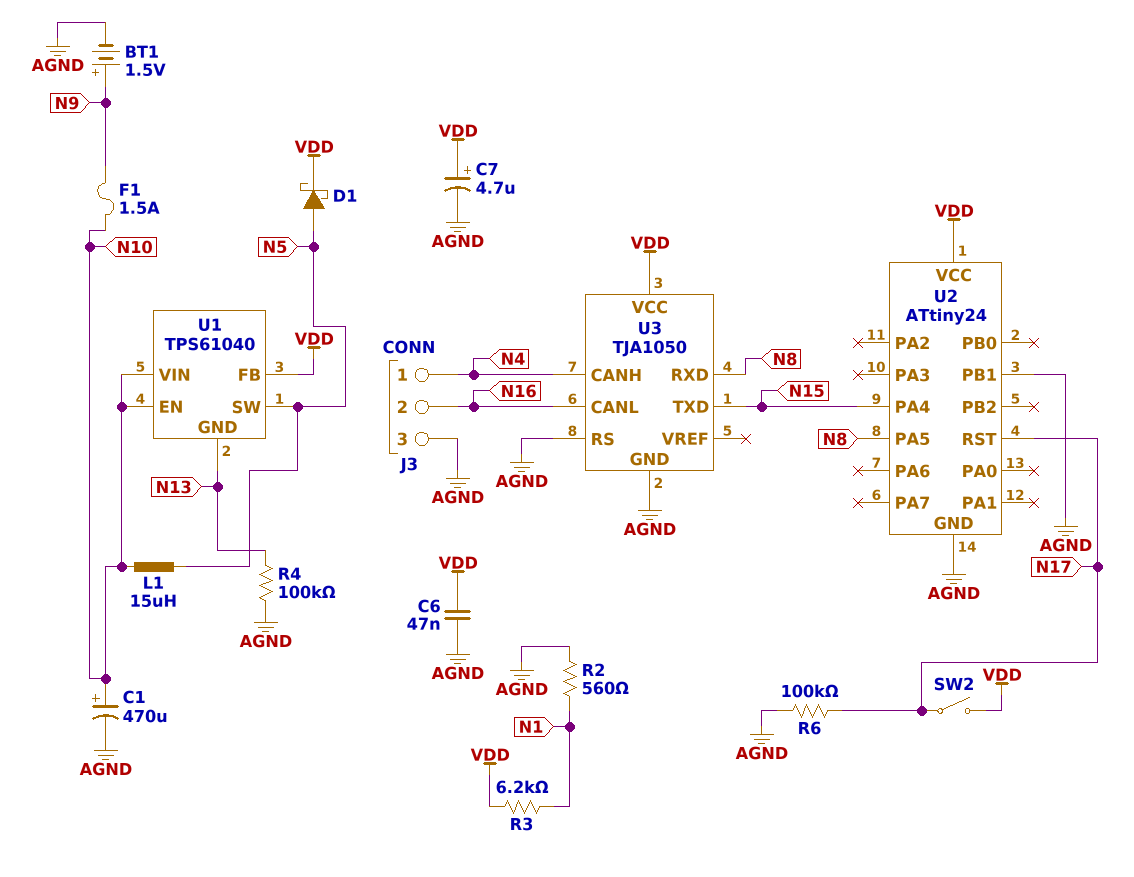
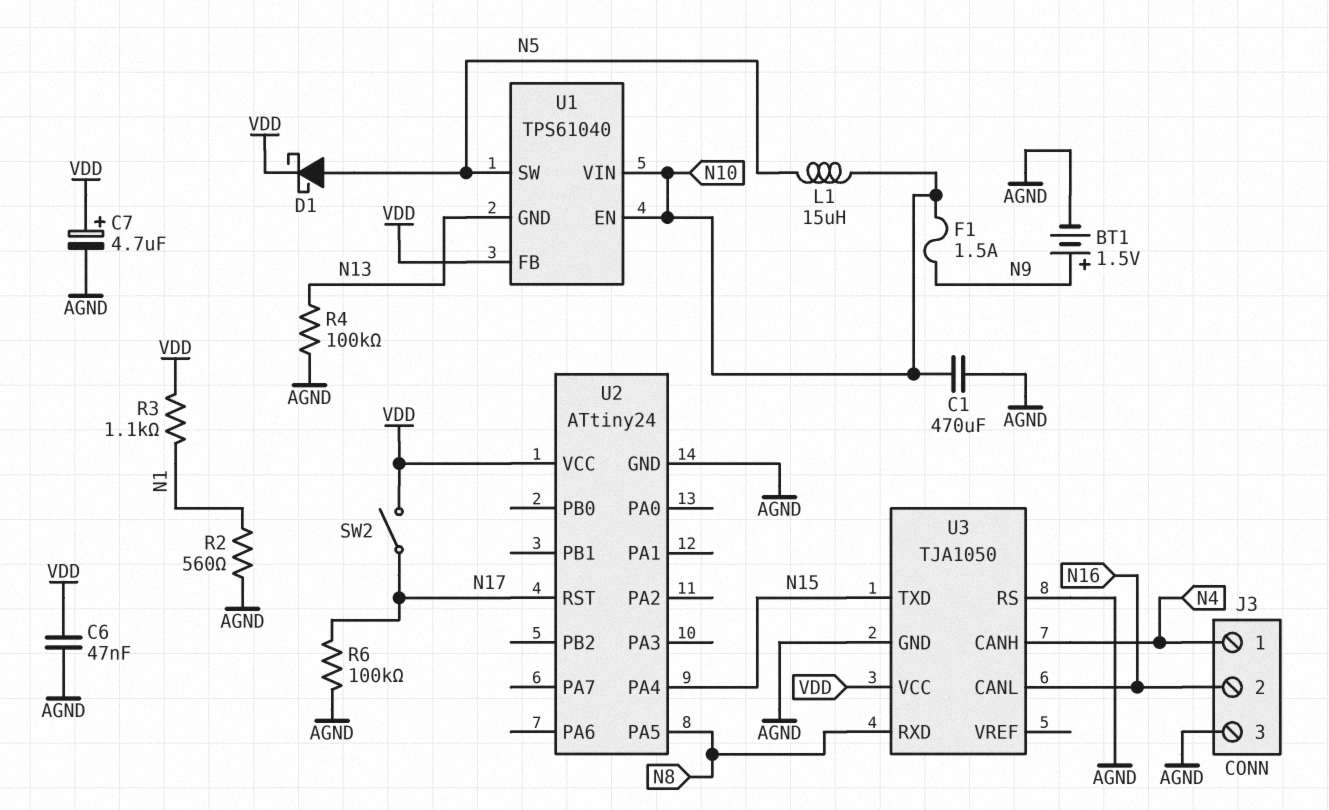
C1: 470uF (plus N10, minus AGND) -> 470uF (AGND, N10)
R3: 6.2k (N1, VDD) -> 1.1k (N1, VDD)
U2 pin PB1: AGND -> none

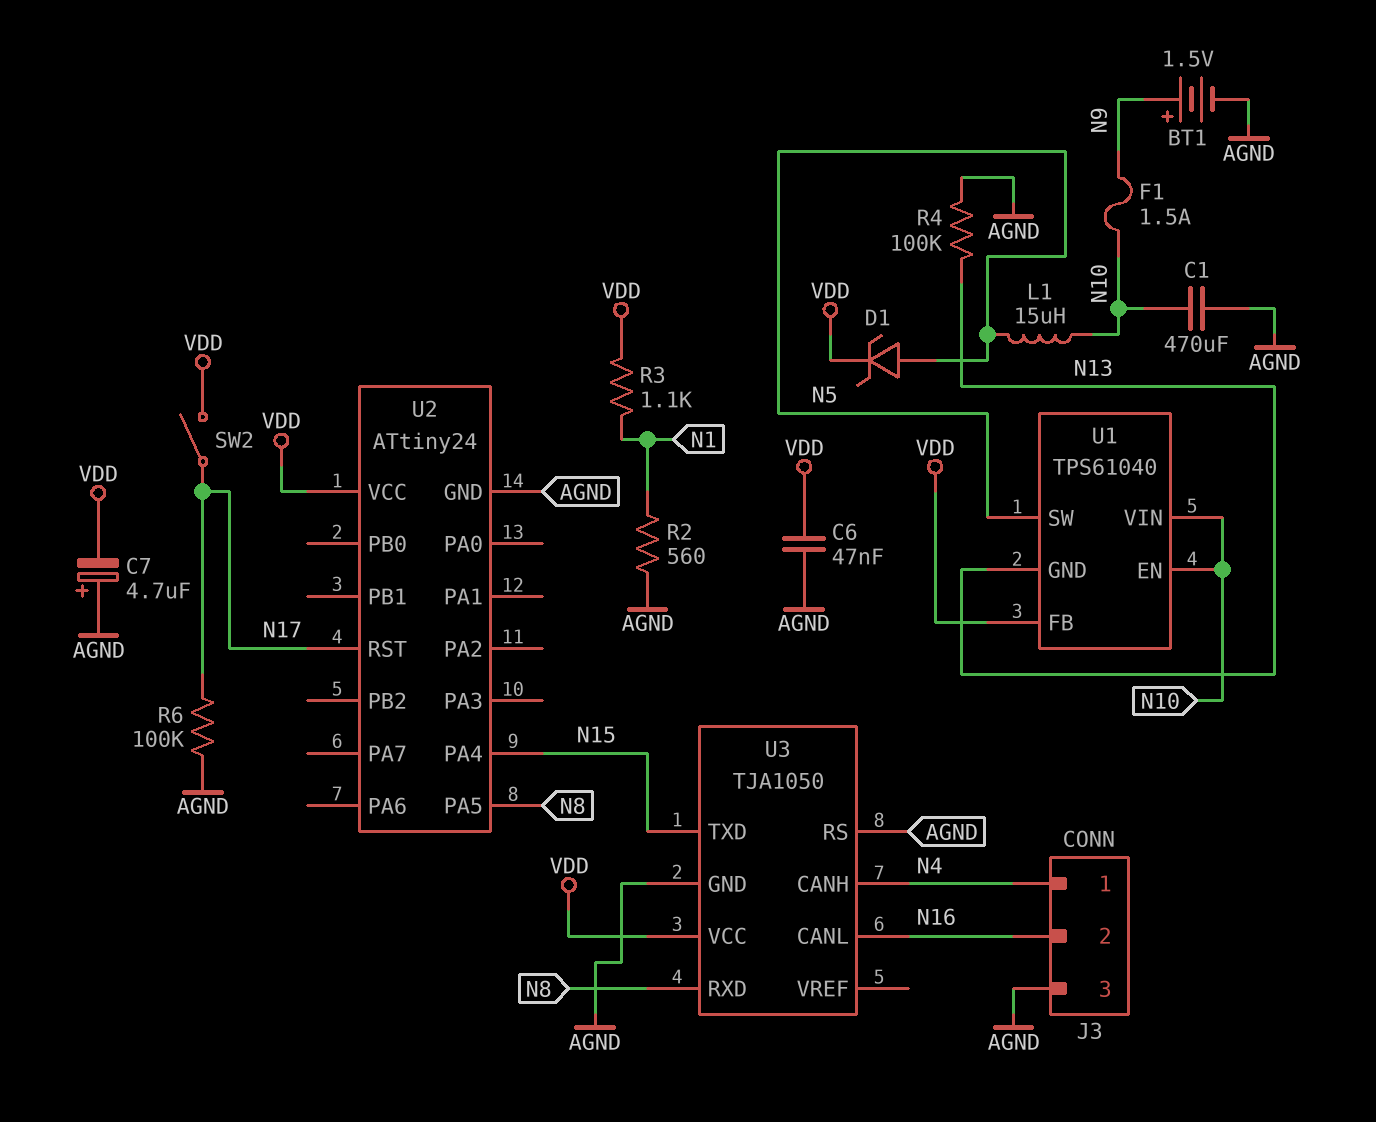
C7: 4.7uF (plus VDD, minus AGND) -> 4.7uF (plus AGND, minus VDD)
D1: schottky (A N5, K VDD) -> zener (A N5, K VDD)

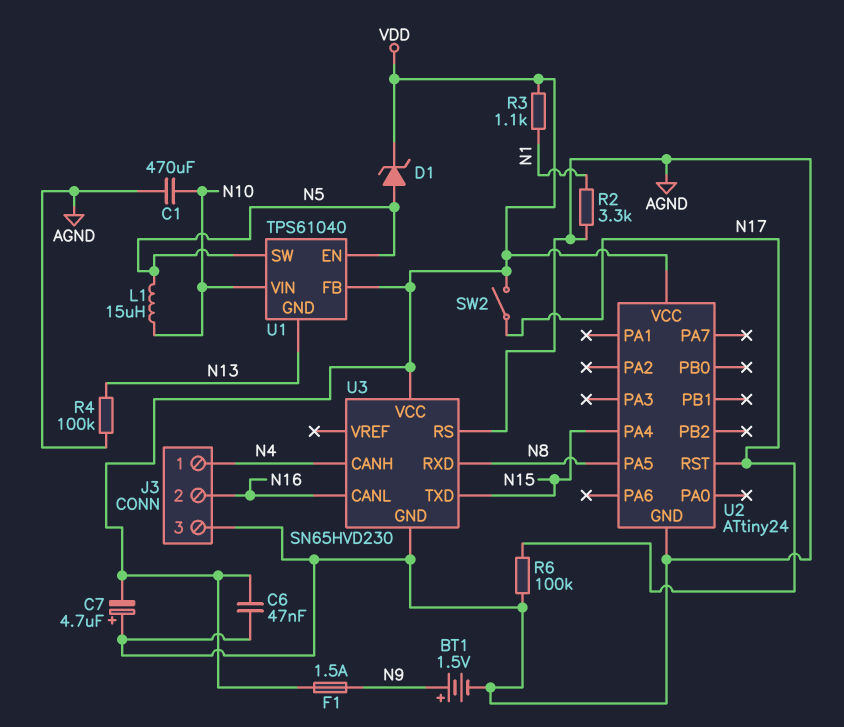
F1: 1.5A (N9, N10) -> 1.5A (N9, VDD)
R2: 560 (AGND, N1) -> 3.3k (AGND, N1)
U1 pin EN: N10 -> N5
U3: TJA1050 -> SN65HVD230

